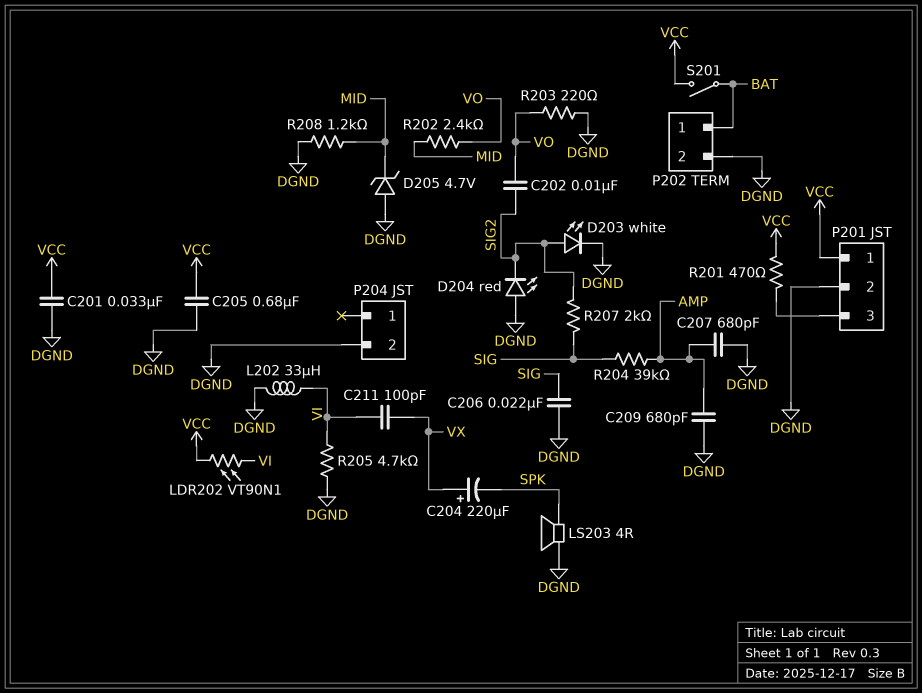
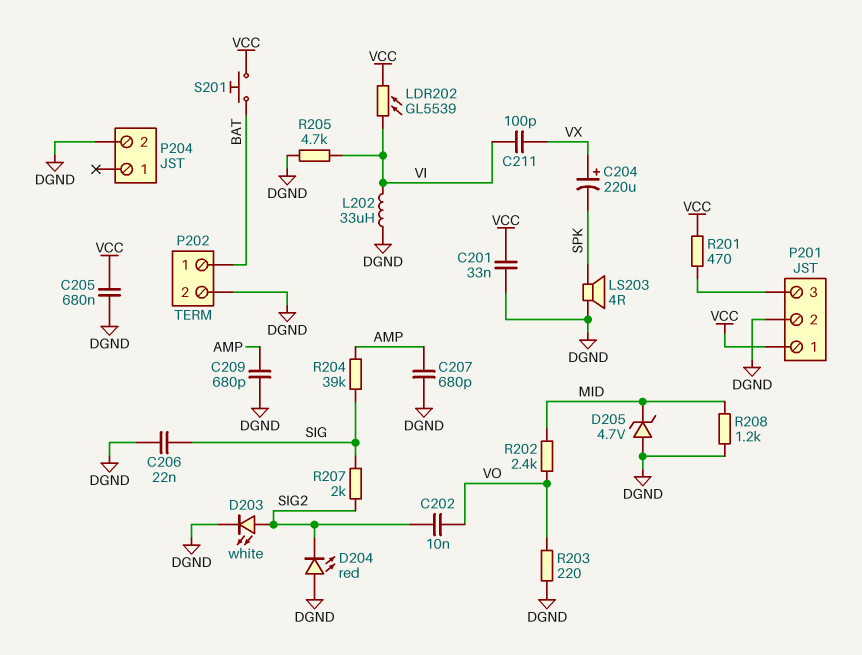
LDR202: VT90N1 (VCC, VI) -> GL5539 (VCC, VI)
S201: switch (BAT, VCC) -> button (BAT, VCC)

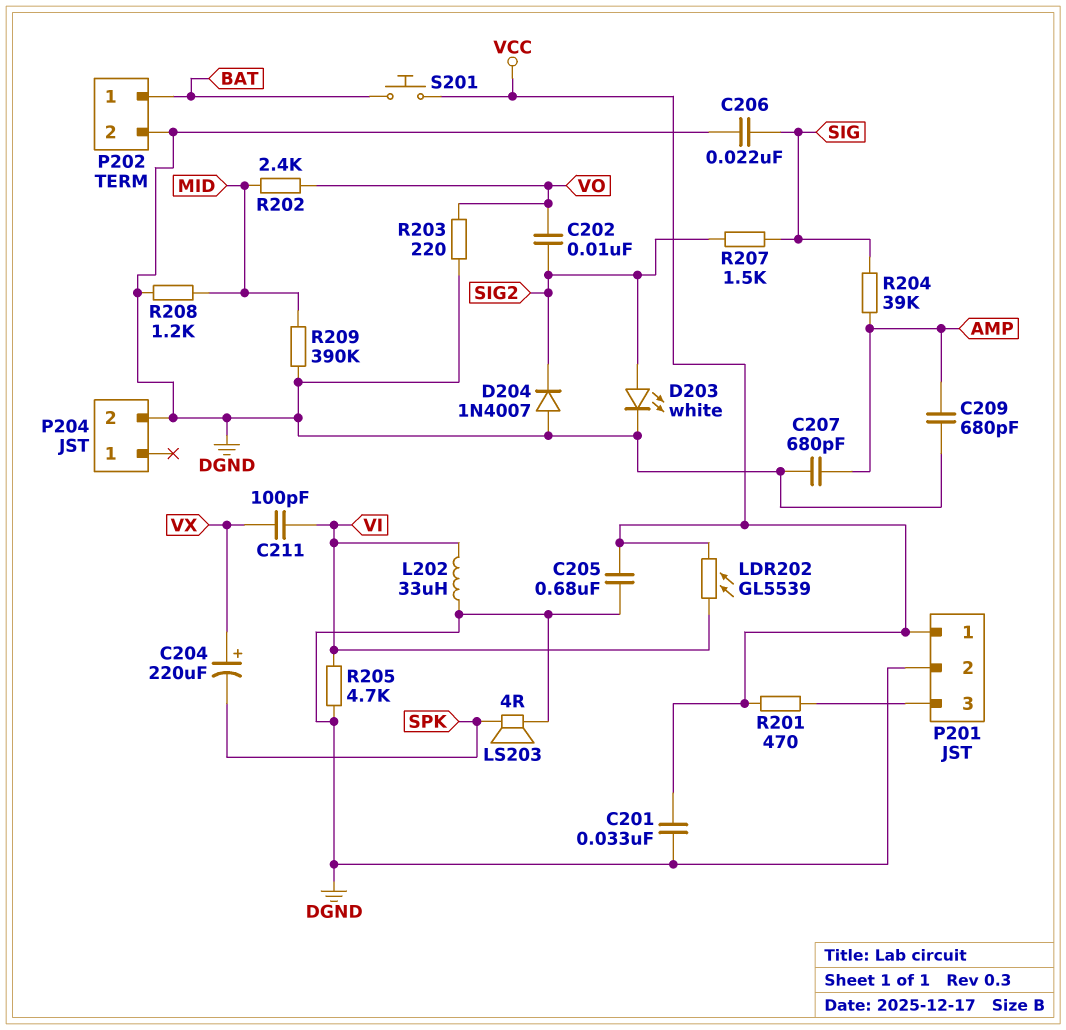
D204: LED red (A DGND, K SIG2) -> diode 1N4007 (A DGND, K SIG2)
D205: zener 4.7V (A DGND, K MID) -> none
R207: 2k (SIG, SIG2) -> 1.5k (SIG, SIG2)
R209: none -> 390k (DGND, MID)

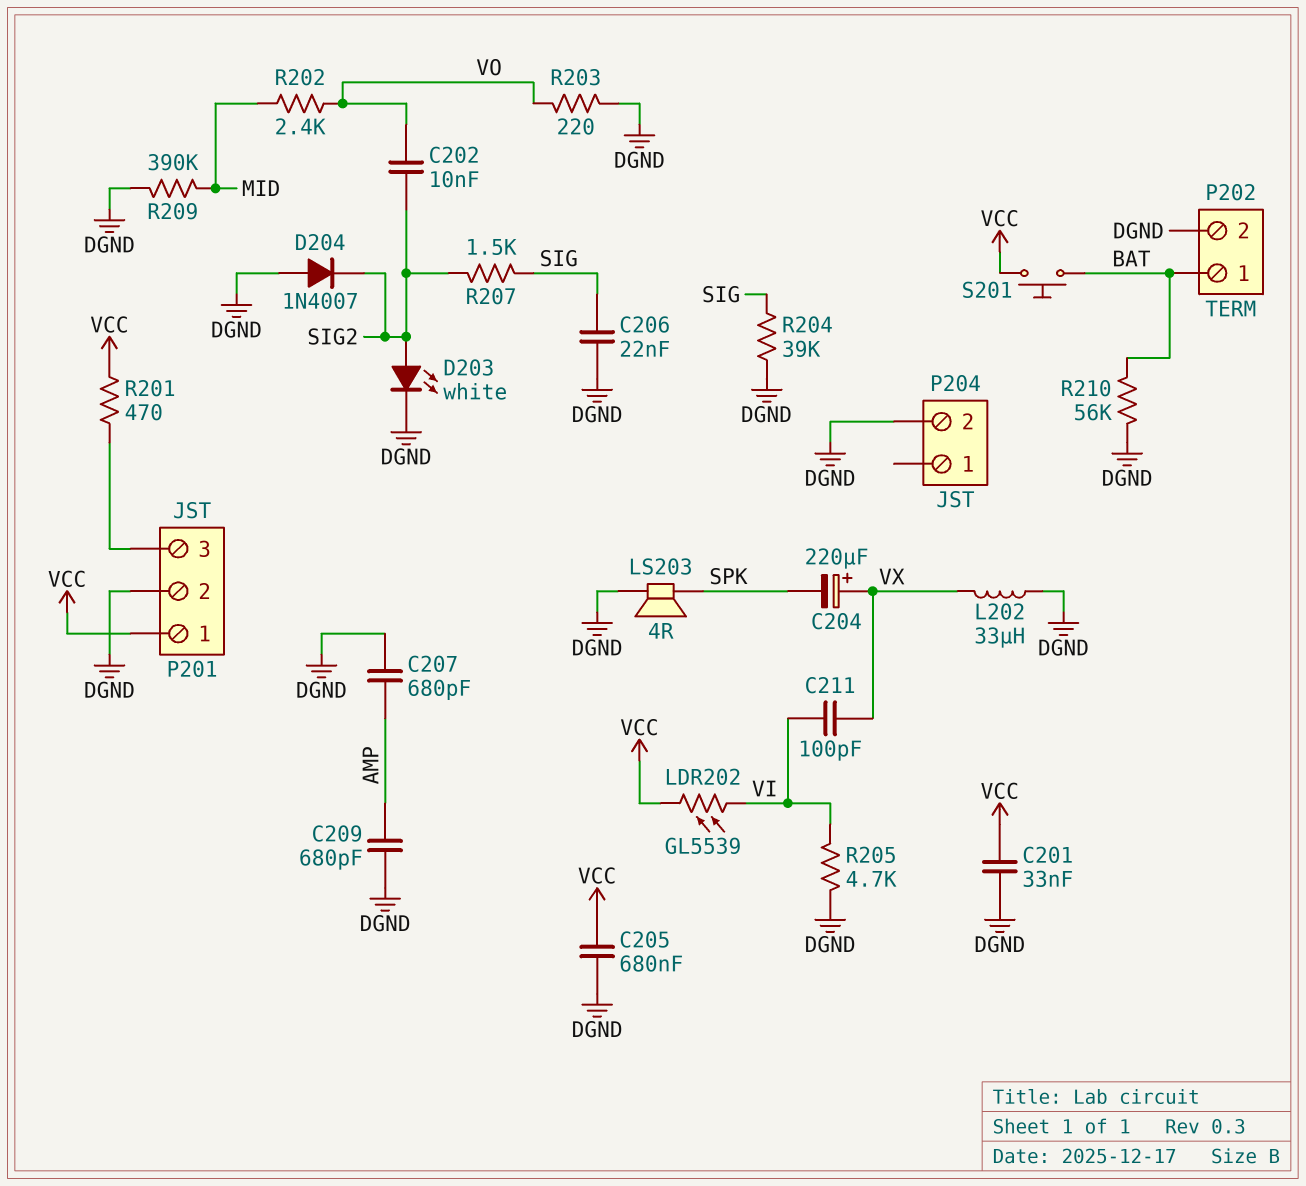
L202: 33uH (DGND, VI) -> 33uH (DGND, VX)
R204: 39k (AMP, SIG) -> 39k (DGND, SIG)
R208: 1.2k (DGND, MID) -> none
R210: none -> 56k (BAT, DGND)

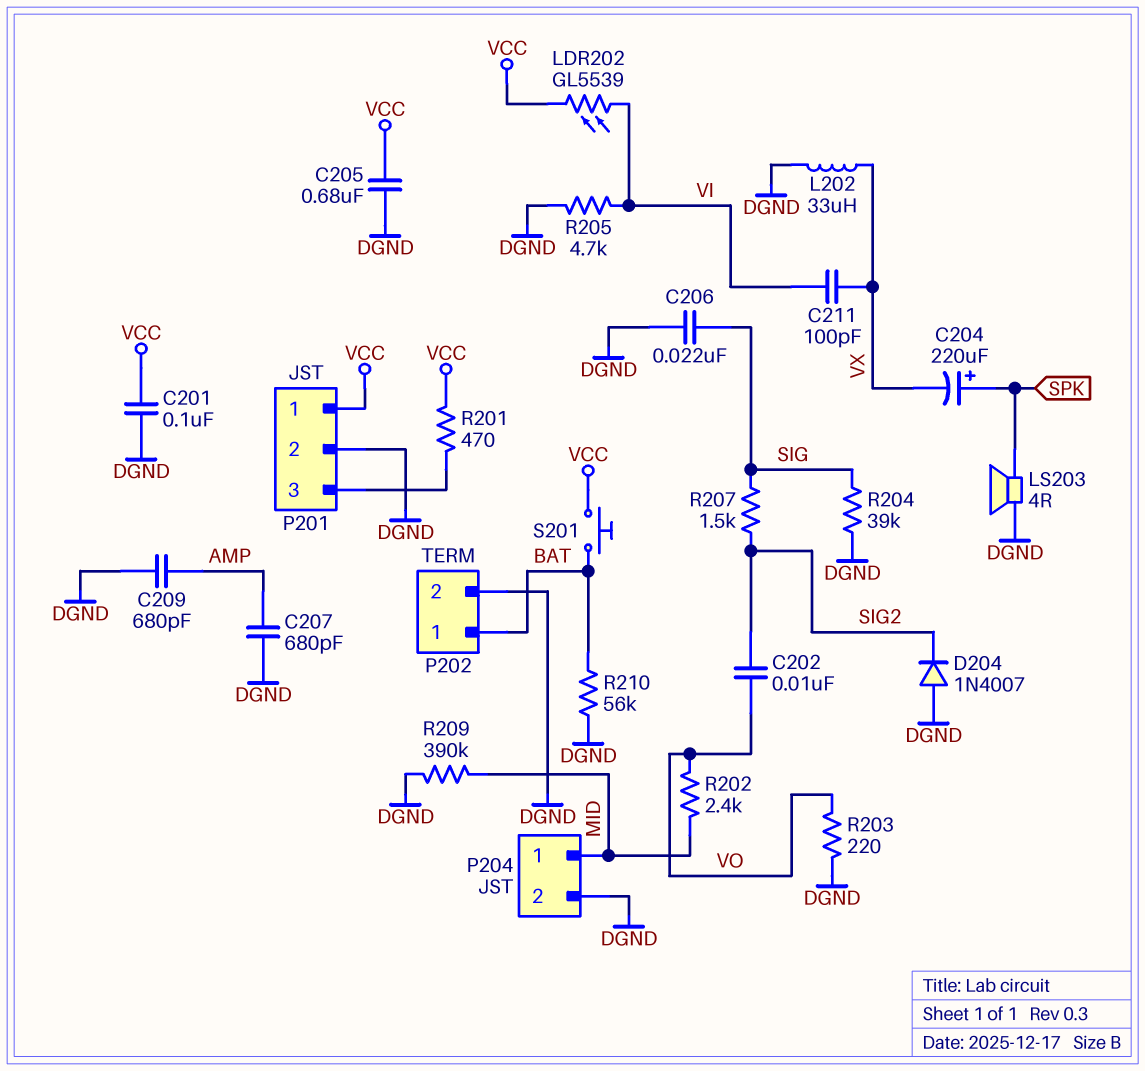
C201: 33nF (DGND, VCC) -> 100nF (DGND, VCC)
C204: 220uF (plus VX, minus SPK) -> 220uF (plus SPK, minus VX)
D203: LED white (A SIG2, K DGND) -> none
P204 pin 1: none -> MID

